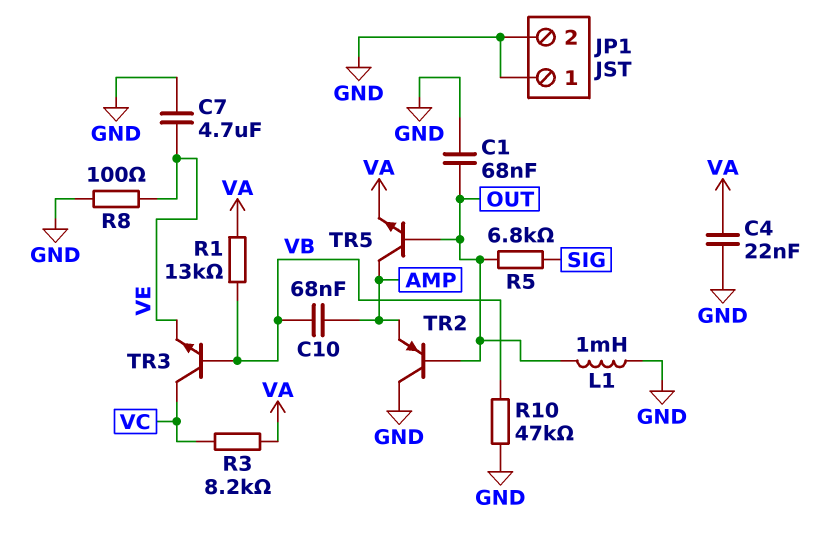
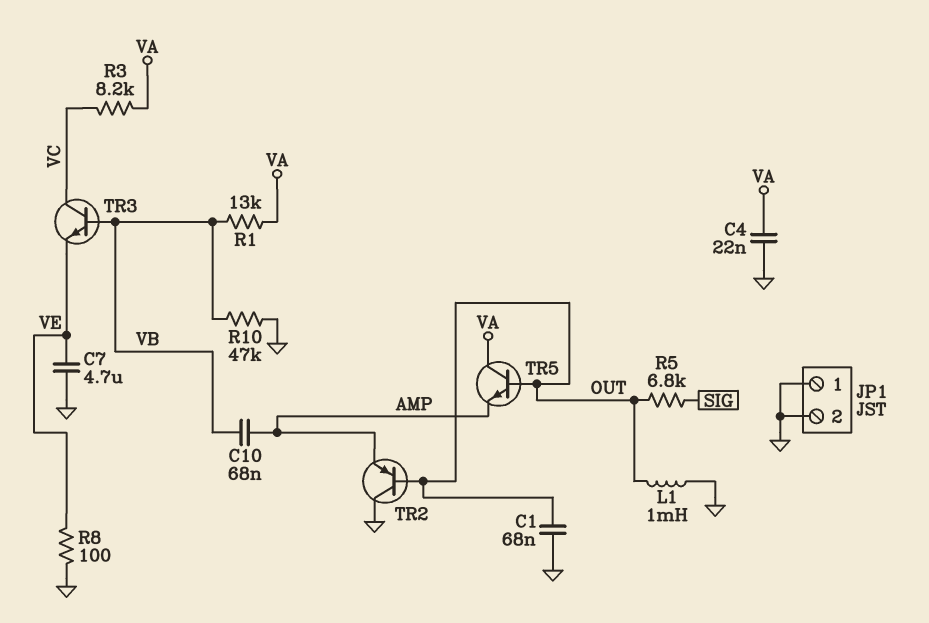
TR5: NPN (B OUT, C AMP, E VA) -> NPN (B OUT, C VA, E AMP)

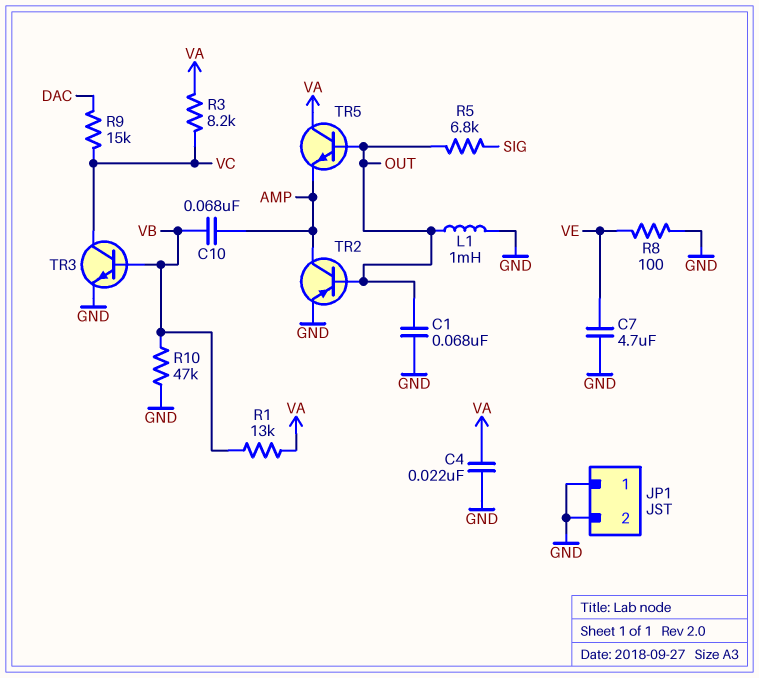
R9: none -> 15k (DAC, VC)
TR2: PNP (B OUT, C GND, E AMP) -> PNP (B OUT, C AMP, E GND)
TR3: NPN (B VB, C VC, E VE) -> NPN (B VB, C VC, E GND)

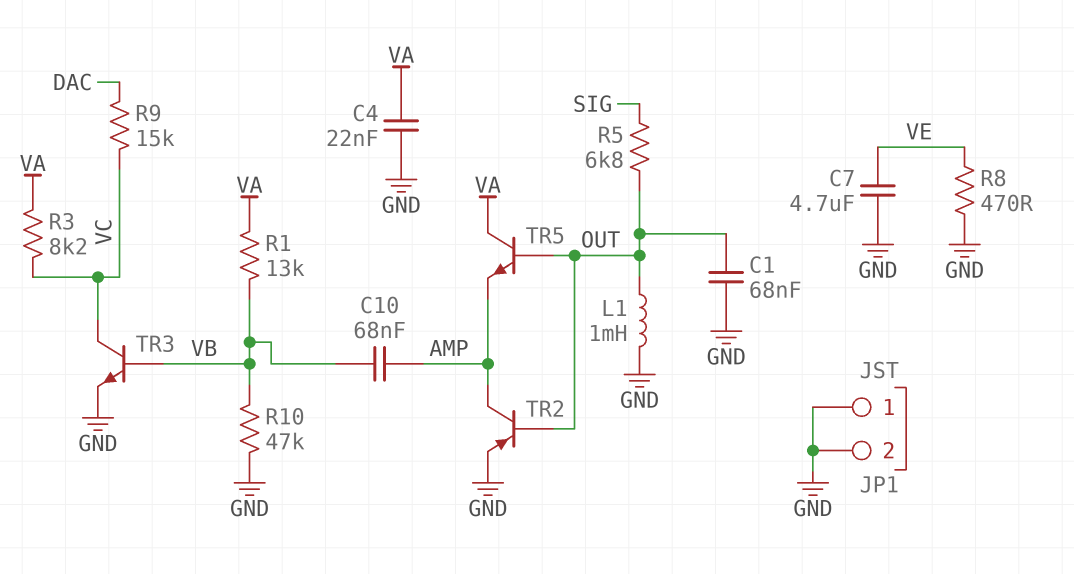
R8: 100 (GND, VE) -> 470 (GND, VE)

